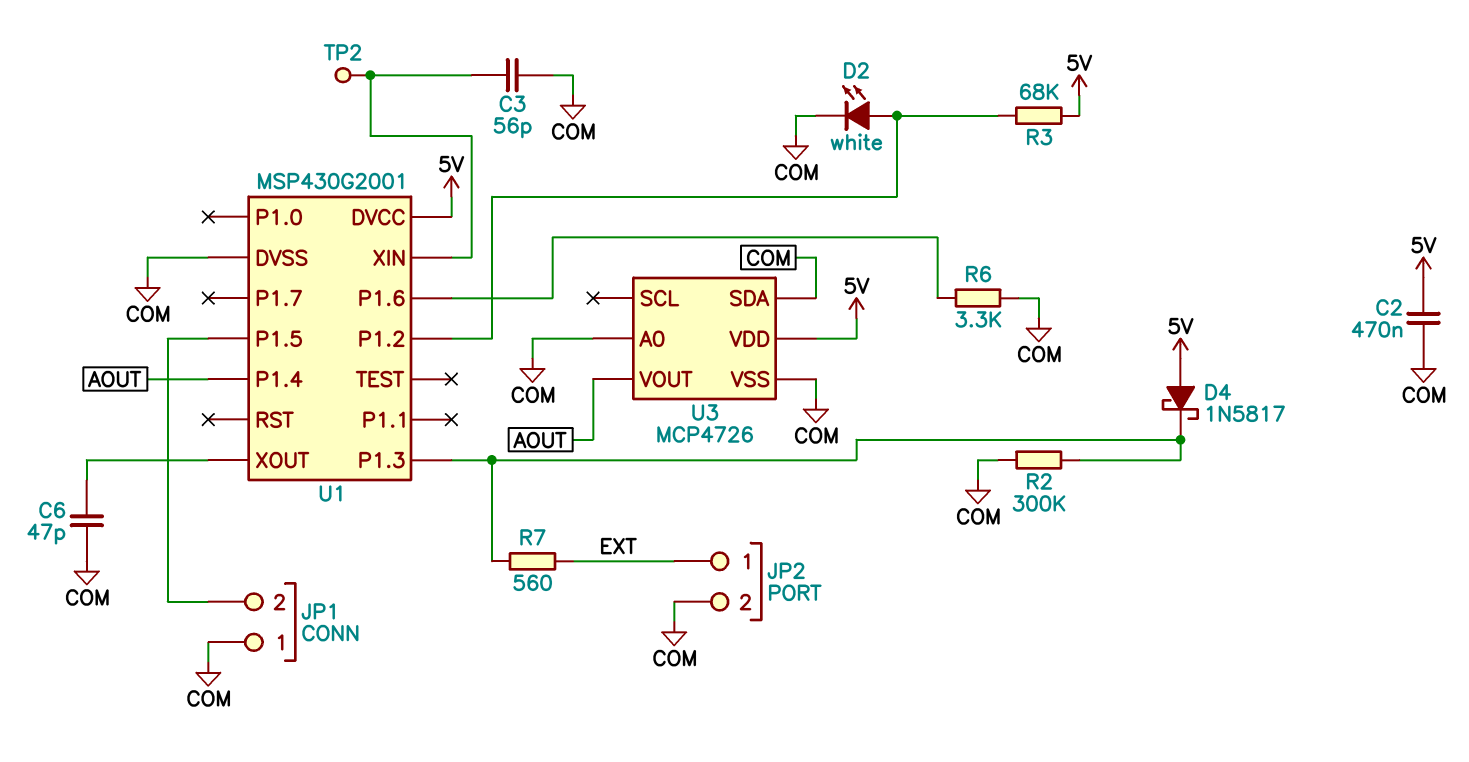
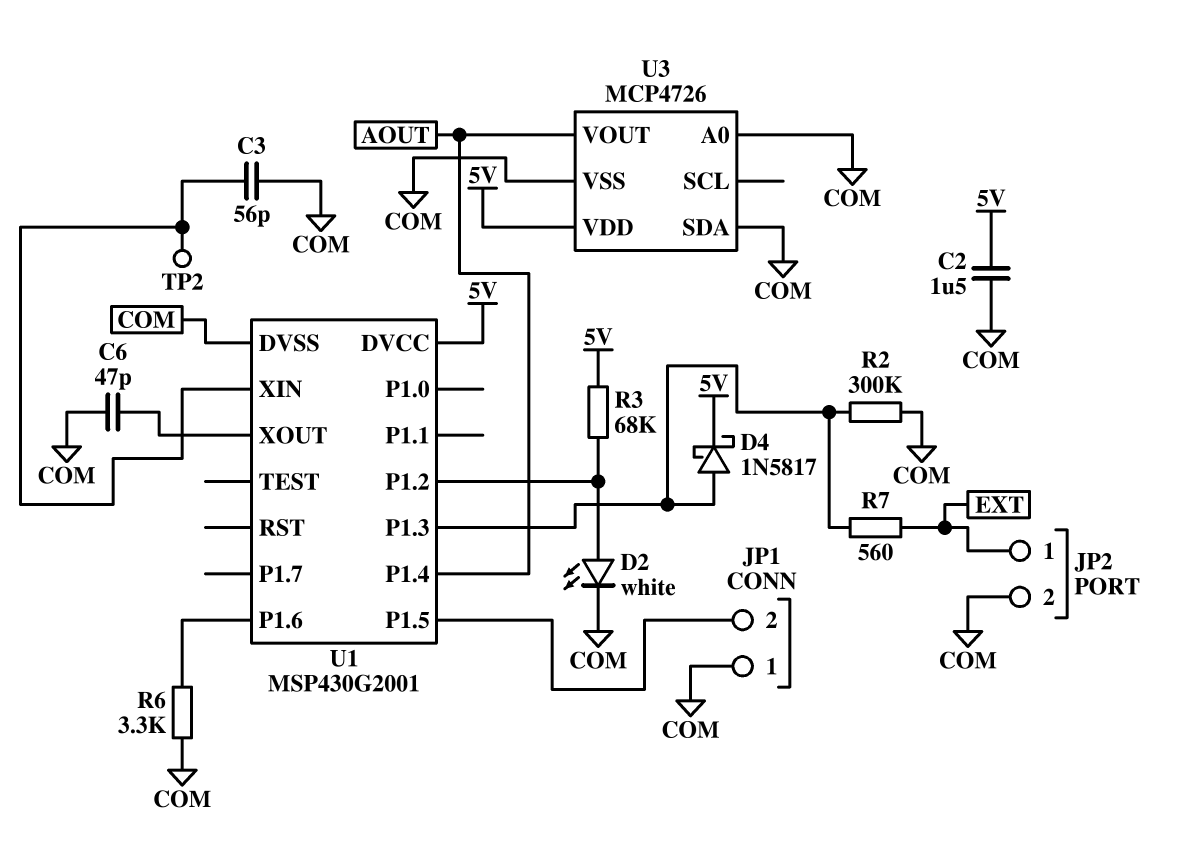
C2: 470nF (5V, COM) -> 1.5uF (5V, COM)
D4: schottky 1N5817 (A 5V, K U1/P1.3) -> schottky 1N5817 (A U1/P1.3, K 5V)

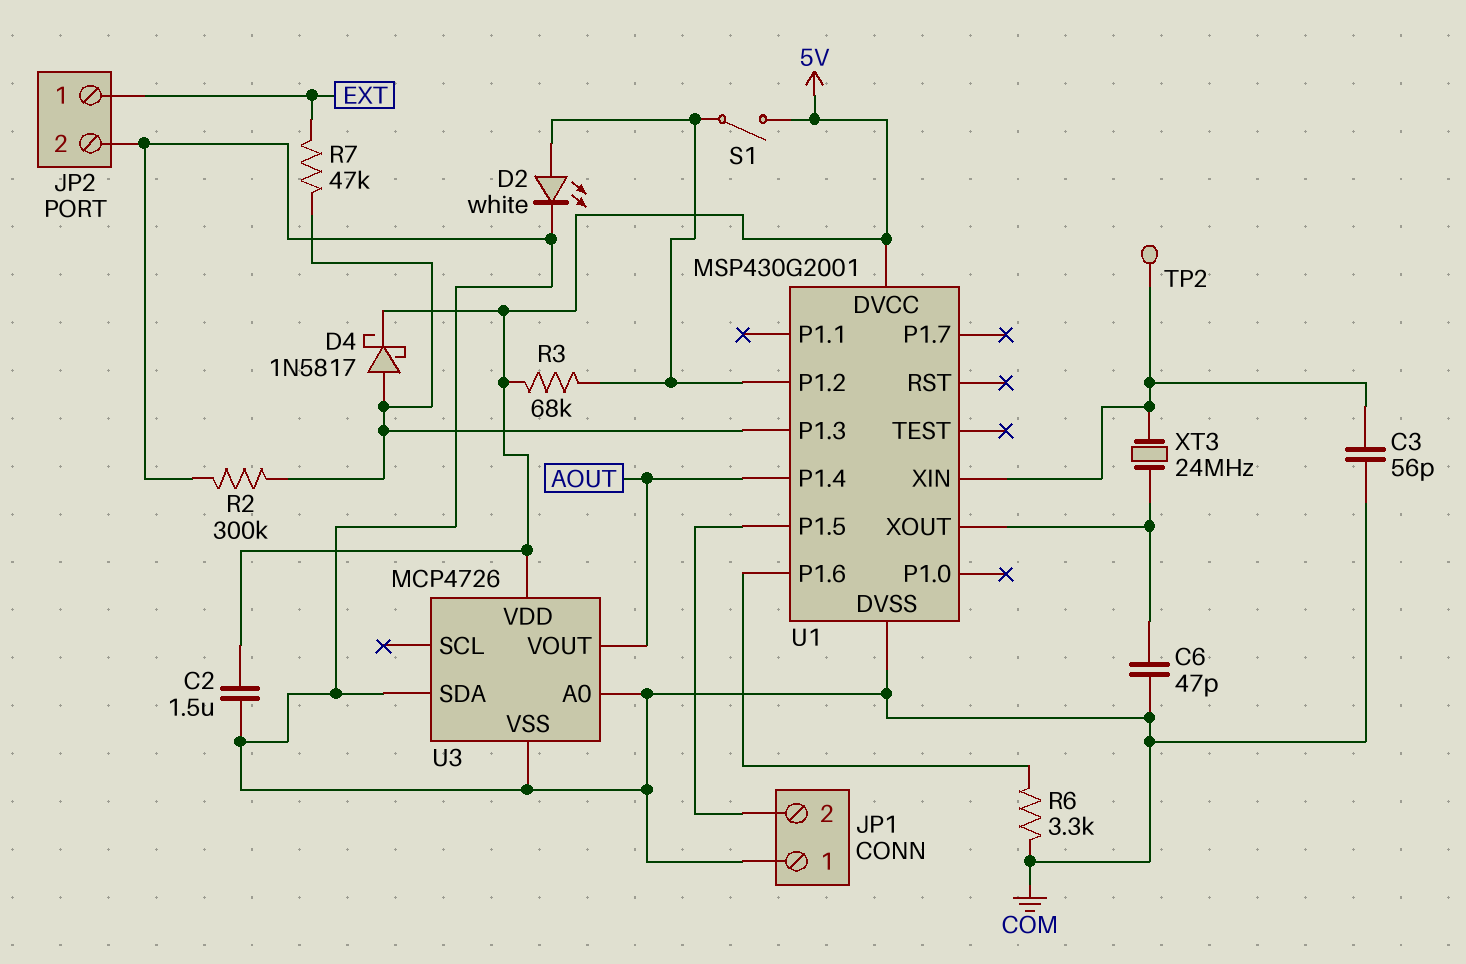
R7: 560 (EXT, U1/P1.3) -> 47k (EXT, U1/P1.3)
S1: none -> switch (5V, U1/P1.2)
XT3: none -> 24MHz (U1/XIN, U1/XOUT)

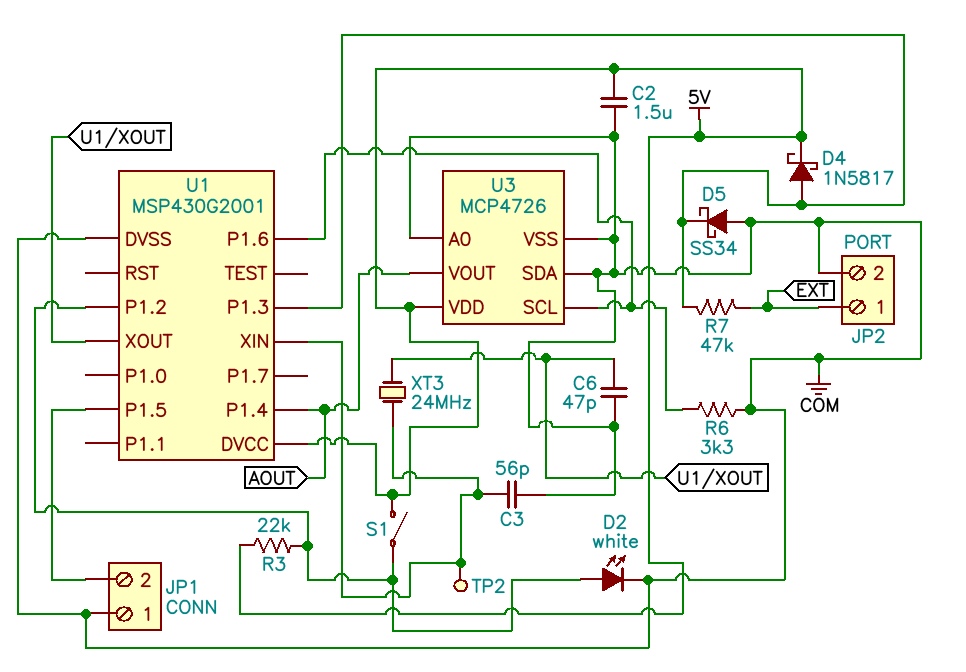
D5: none -> schottky SS34 (A COM, K U1/P1.3)
R2: 300k (COM, U1/P1.3) -> none
R3: 68k (5V, U1/P1.2) -> 22k (5V, U1/P1.2)
U3 pin SCL: none -> U1/P1.6

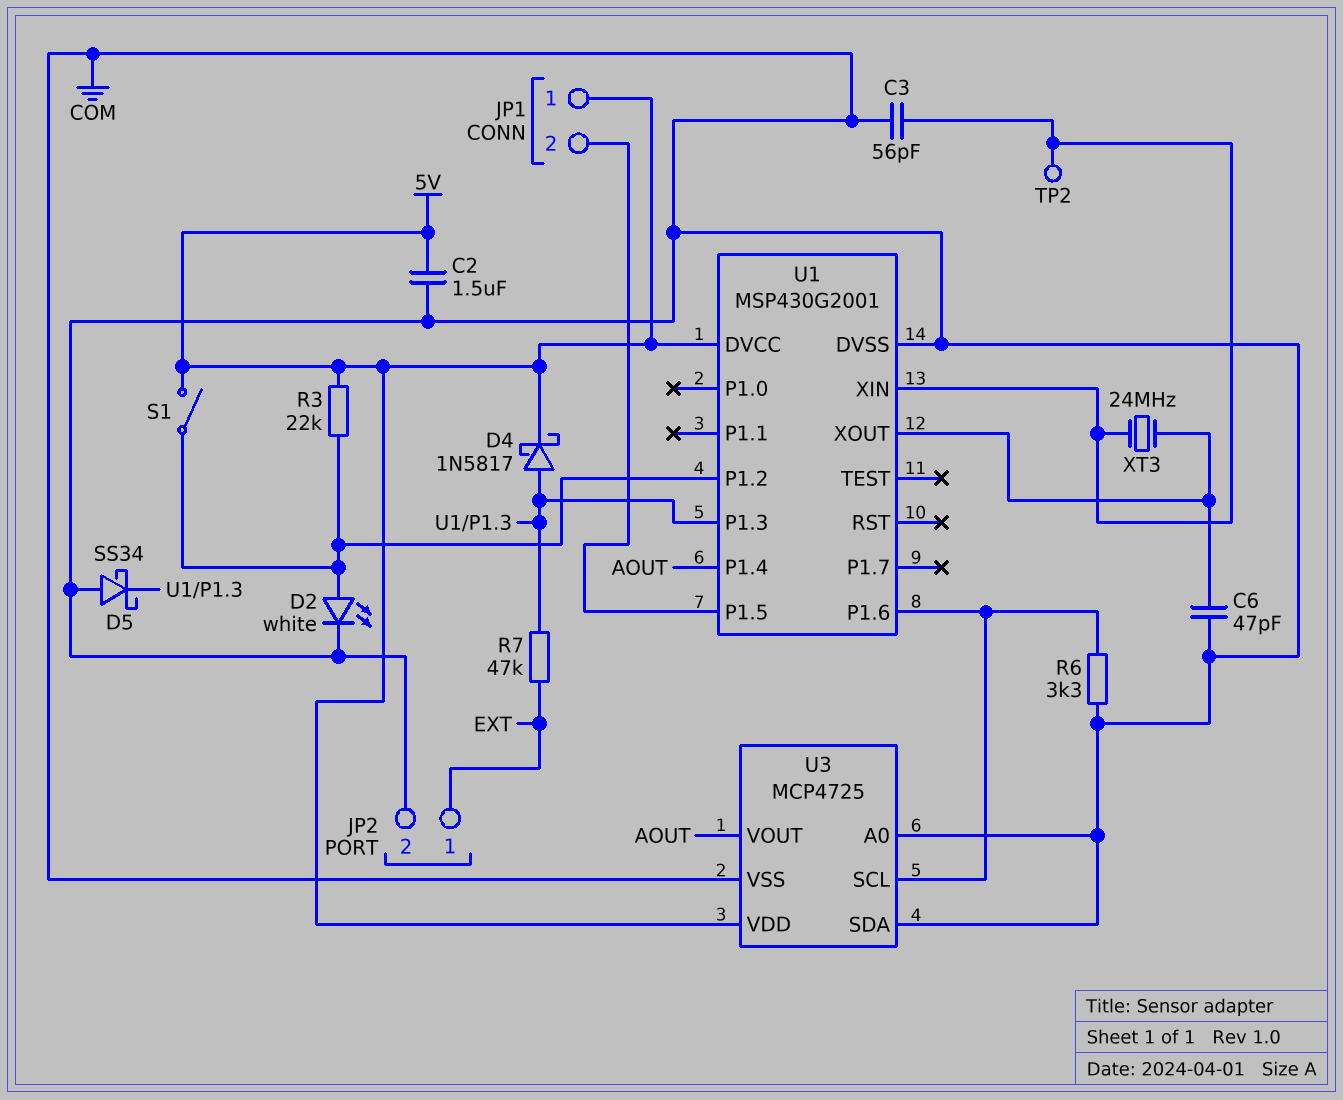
JP1 pin 1: COM -> 5V
U3: MCP4726 -> MCP4725

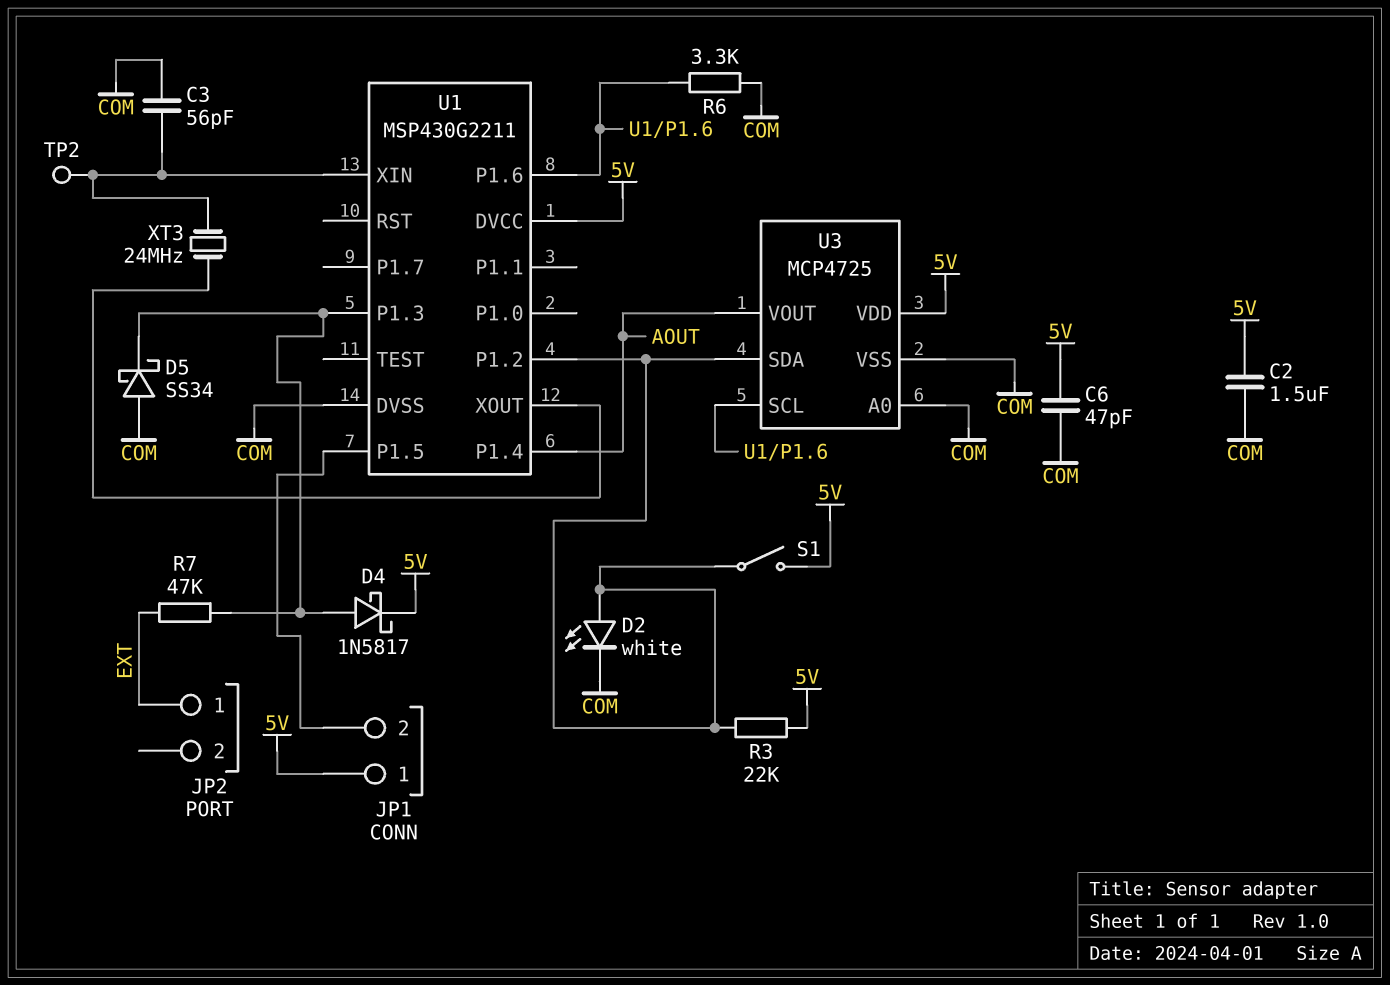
C6: 47pF (COM, U1/XOUT) -> 47pF (5V, COM)
JP2 pin 2: COM -> none
U1: MSP430G2001 -> MSP430G2211
U3 pin SDA: COM -> U1/P1.2

